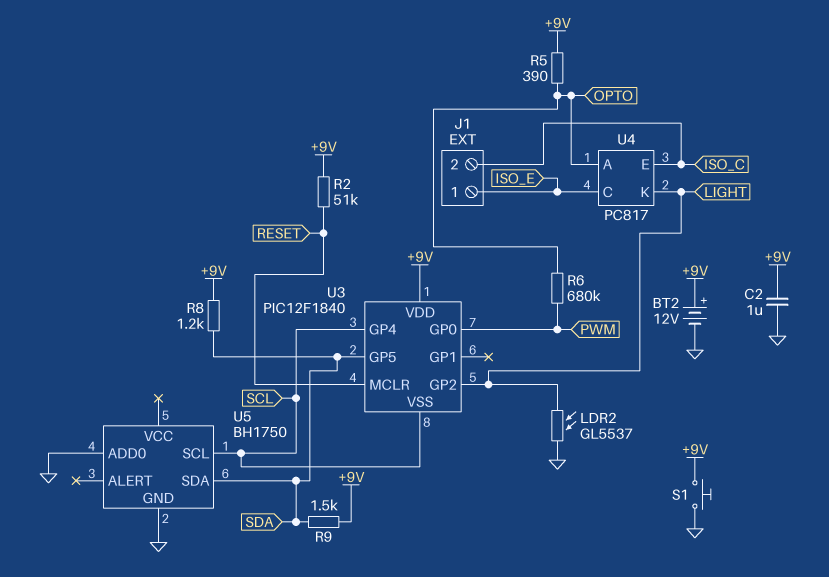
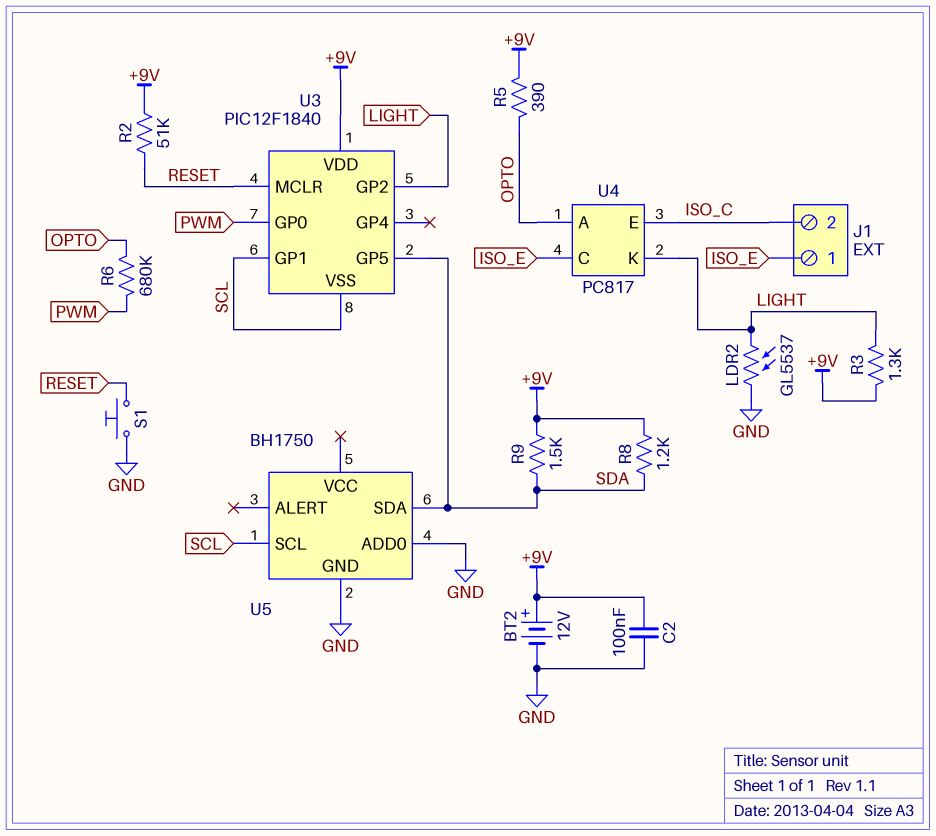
C2: 1uF (+9V, GND) -> 100nF (+9V, GND)
R3: none -> 1.3k (+9V, LIGHT)
S1: button (+9V, GND) -> button (GND, RESET)
U3 pin GP1: none -> SCL
U3 pin GP4: SCL -> none

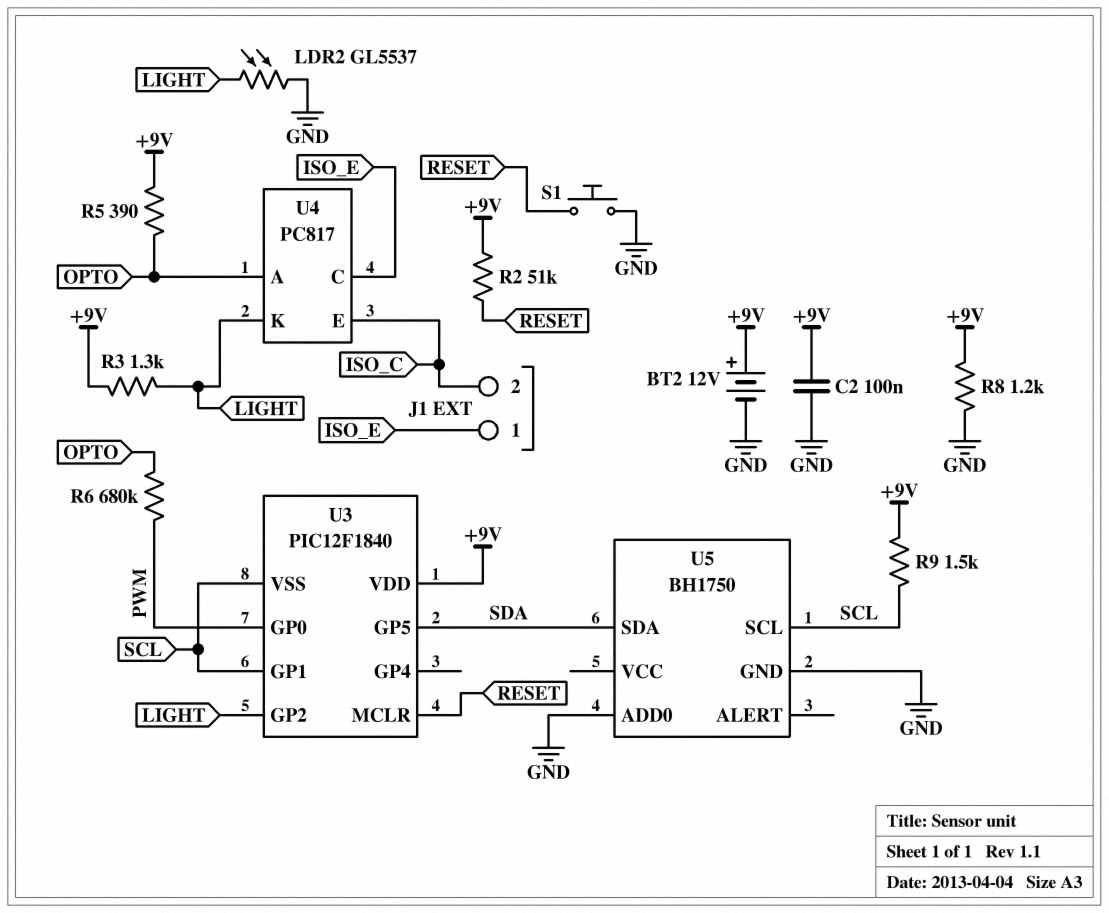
R8: 1.2k (+9V, SDA) -> 1.2k (+9V, GND)
R9: 1.5k (+9V, SDA) -> 1.5k (+9V, SCL)

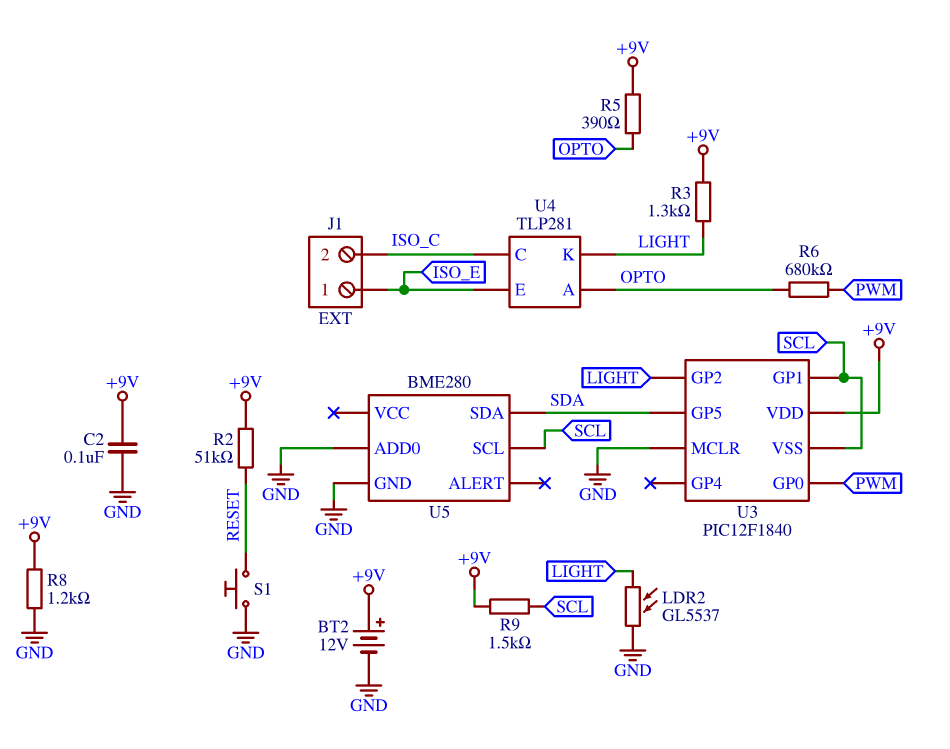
U3 pin MCLR: RESET -> GND
U4: PC817 -> TLP281
U4 pin C: ISO_E -> ISO_C
U4 pin E: ISO_C -> ISO_E
U5: BH1750 -> BME280

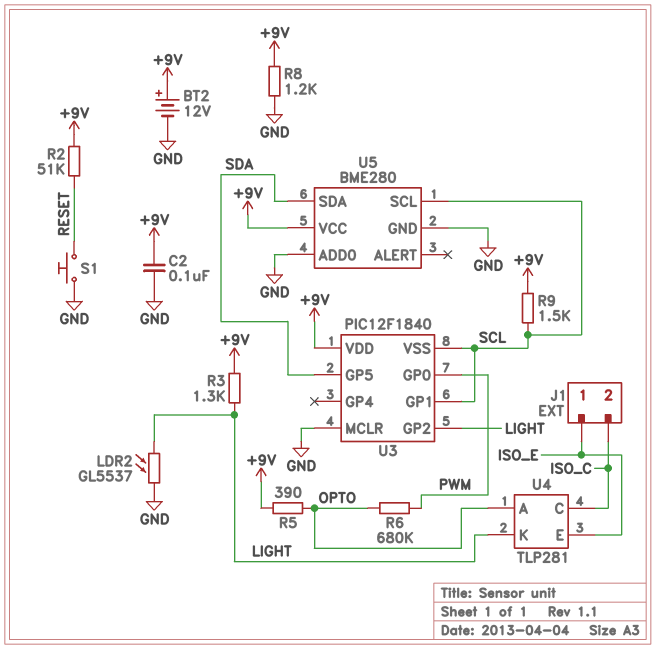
U5 pin VCC: none -> +9V

